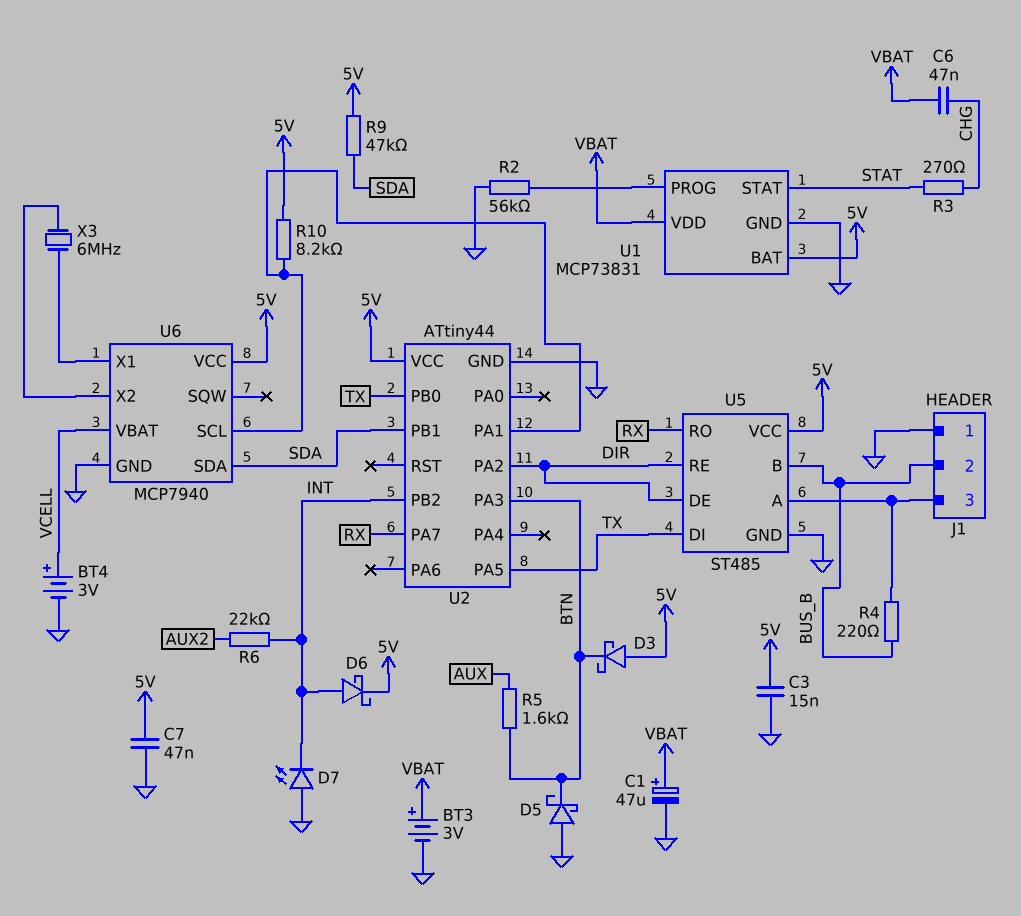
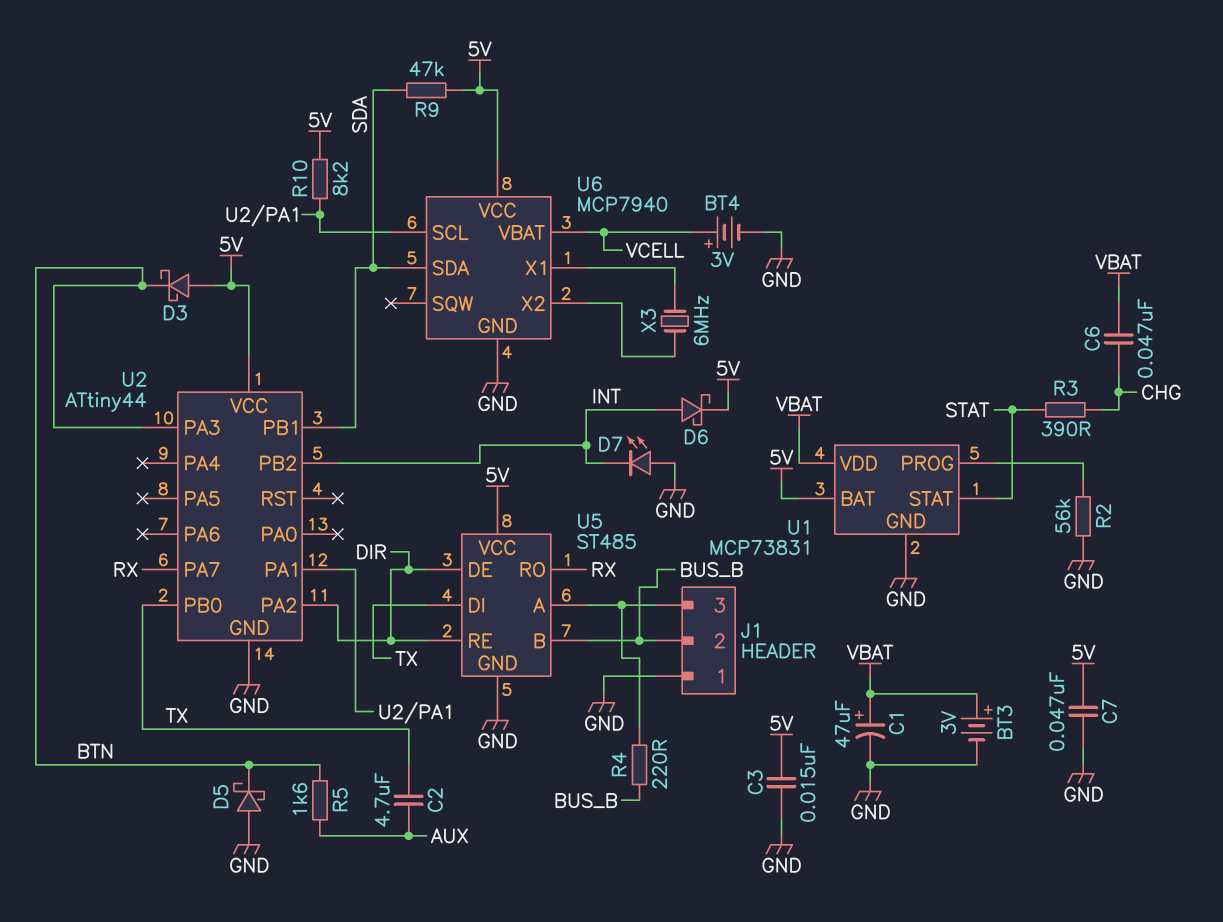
C2: none -> 4.7uF (AUX, TX)
R3: 270 (CHG, STAT) -> 390 (CHG, STAT)
R6: 22k (AUX2, INT) -> none
U2 pin PA5: TX -> none

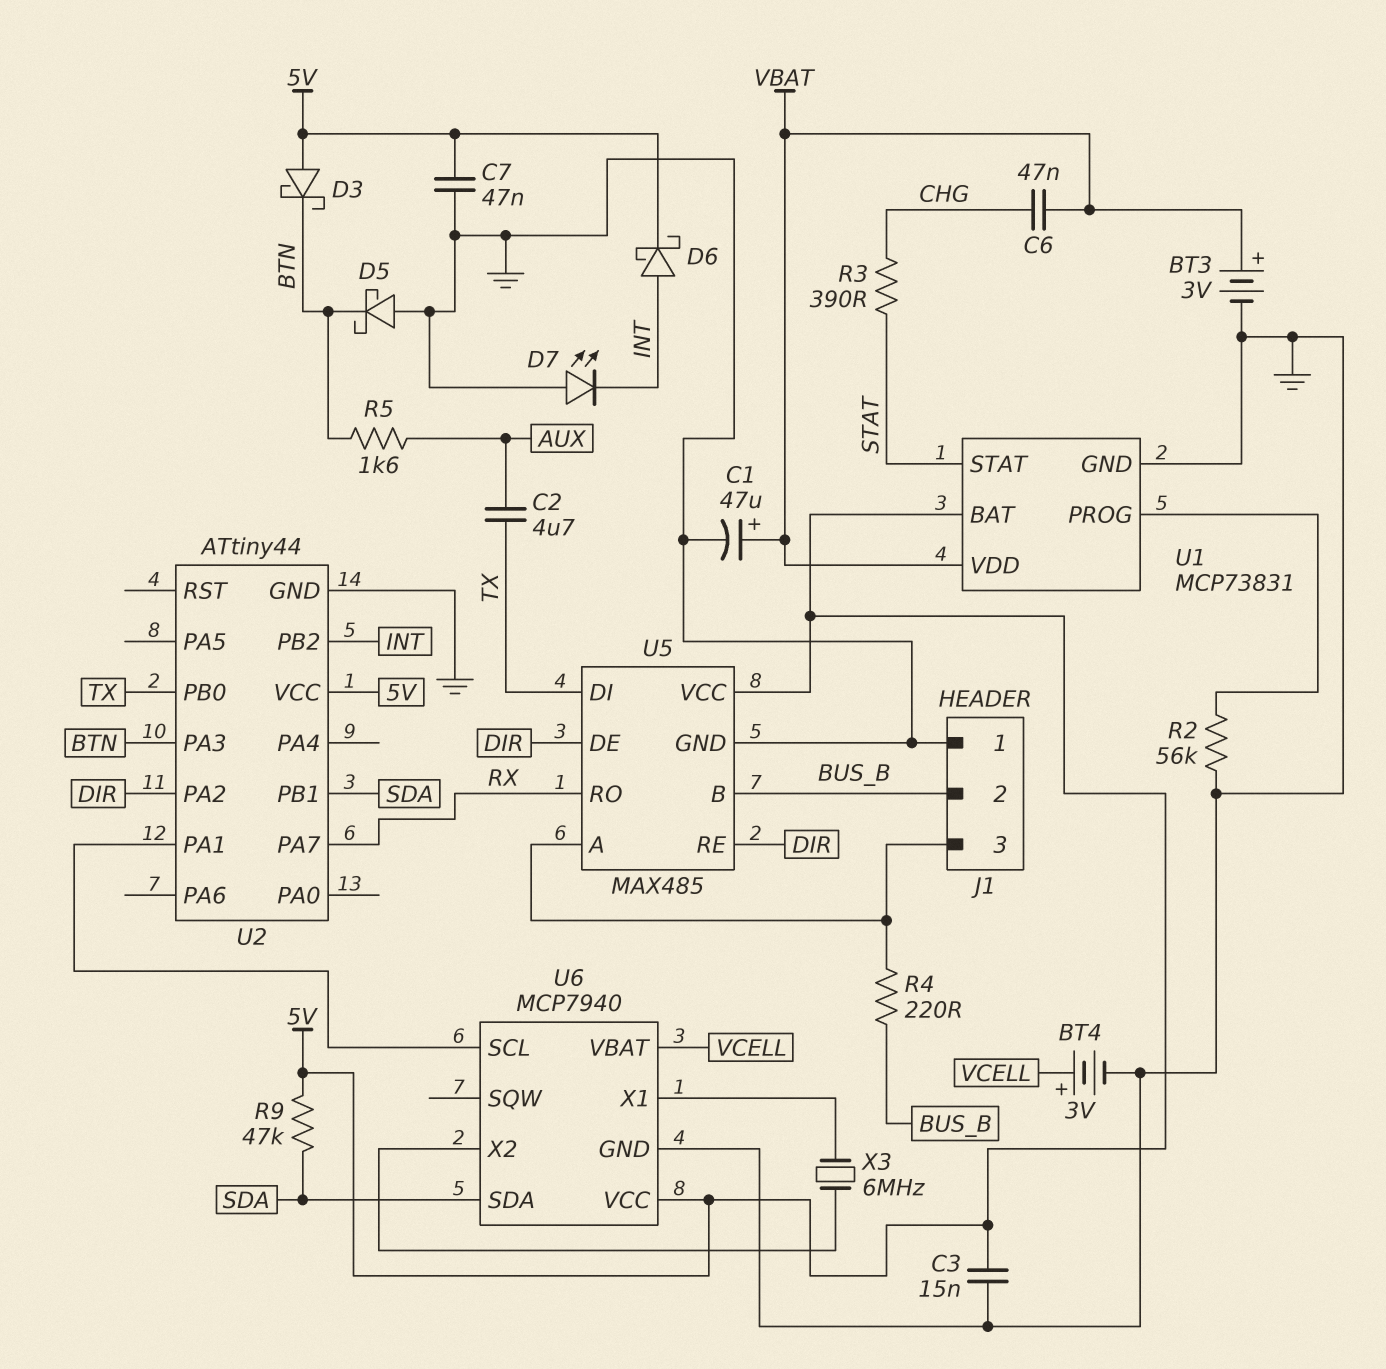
R10: 8.2k (5V, U2/PA1) -> none
U5: ST485 -> MAX485

